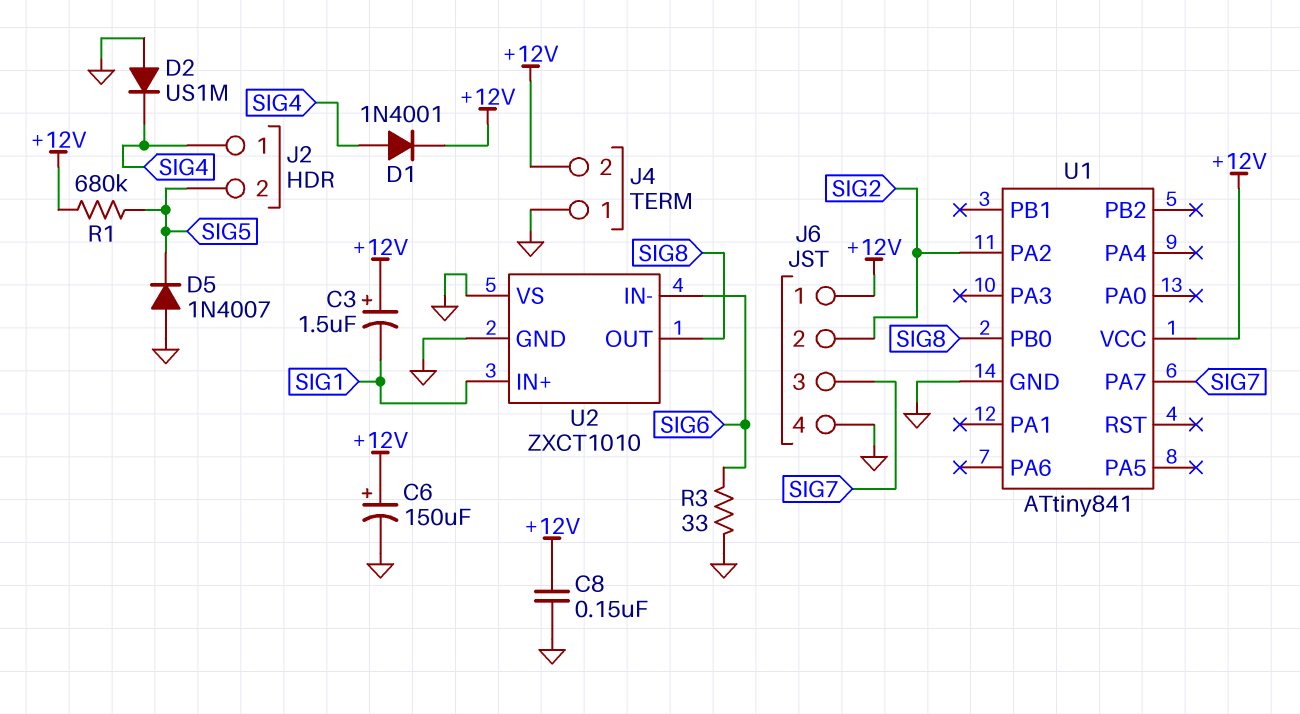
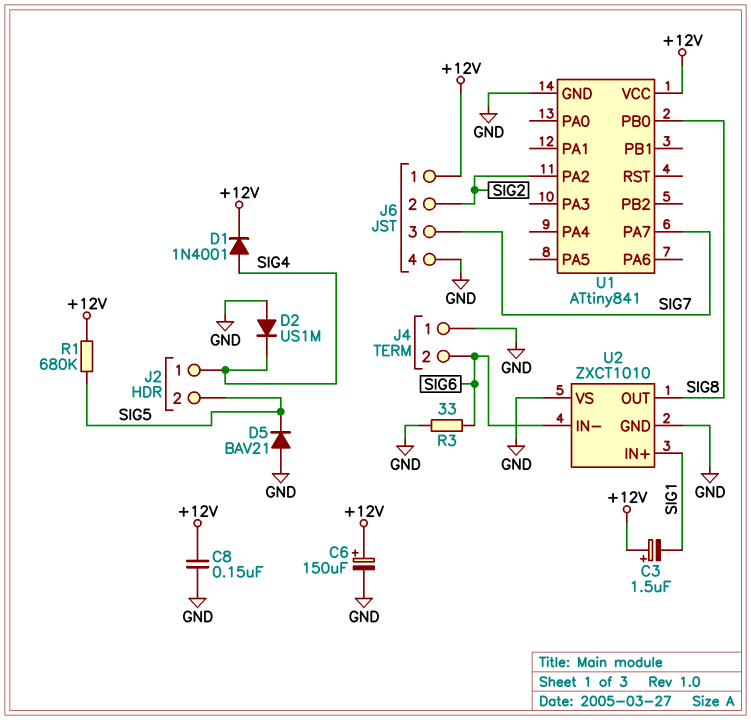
D5: diode 1N4007 (A GND, K SIG5) -> diode BAV21 (A GND, K SIG5)
J4 pin 2: +12V -> SIG6

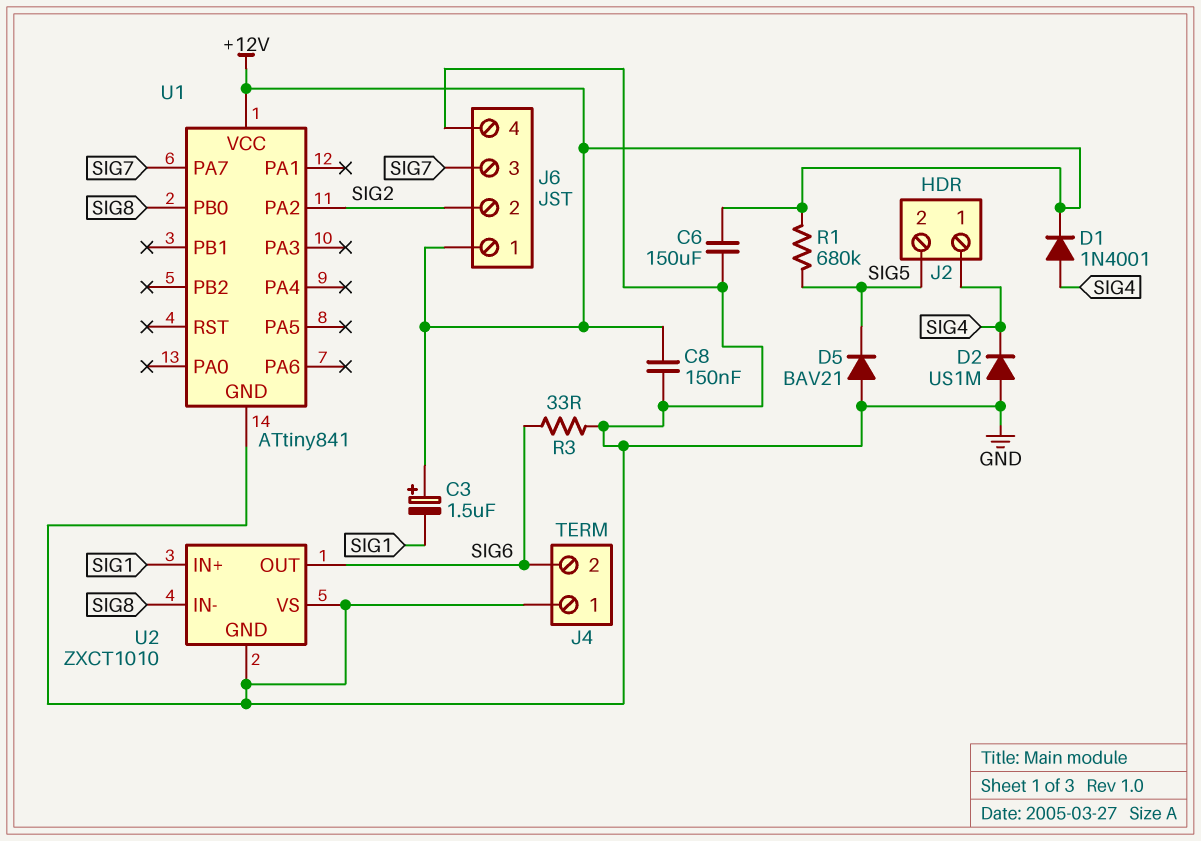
C6: 150uF (plus +12V, minus GND) -> 150uF (+12V, GND)
U2 pin IN-: SIG6 -> SIG8
U2 pin OUT: SIG8 -> SIG6

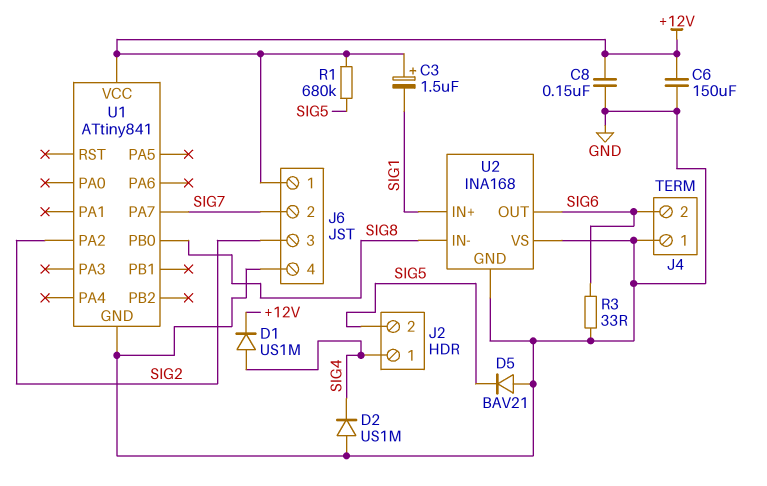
D1: diode 1N4001 (A SIG4, K +12V) -> diode US1M (A SIG4, K +12V)
J6 pin 2: SIG2 -> SIG7
J6 pin 3: SIG7 -> SIG2
U2: ZXCT1010 -> INA168

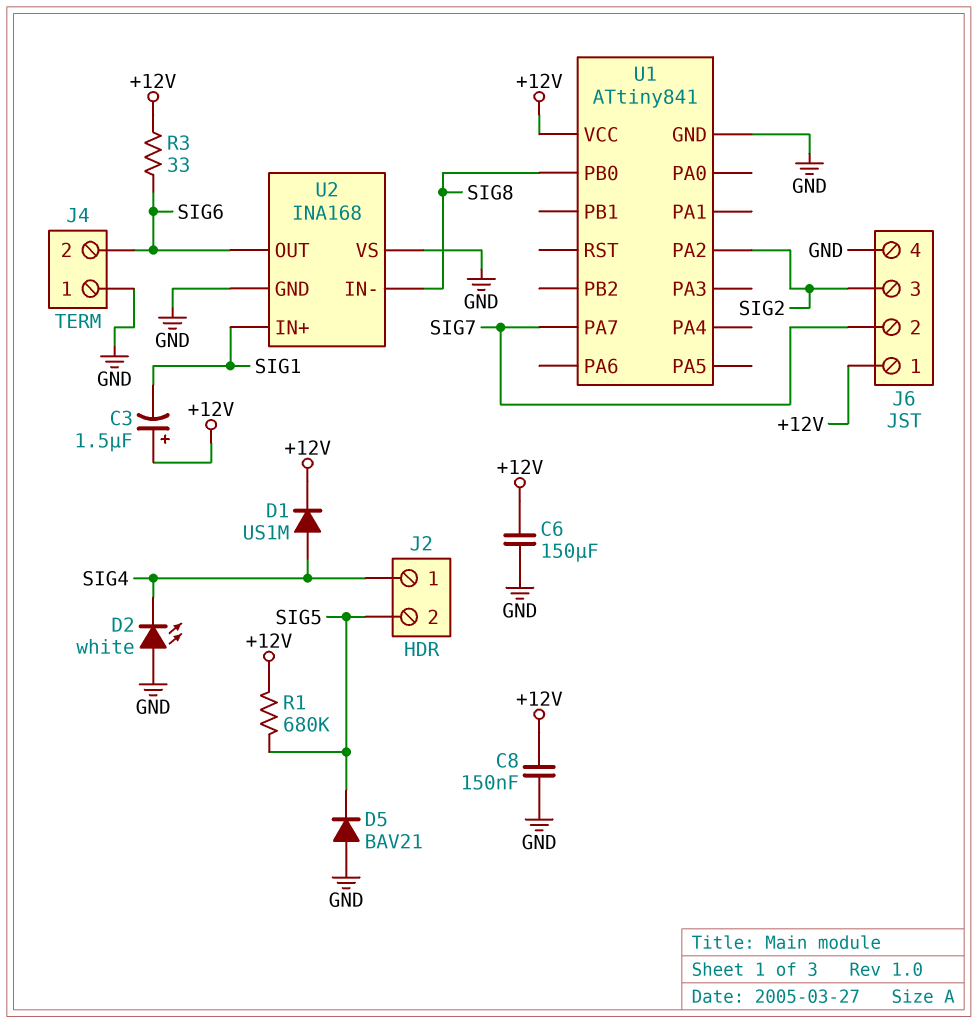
D2: diode US1M (A GND, K SIG4) -> LED white (A GND, K SIG4)
R3: 33 (GND, SIG6) -> 33 (+12V, SIG6)

